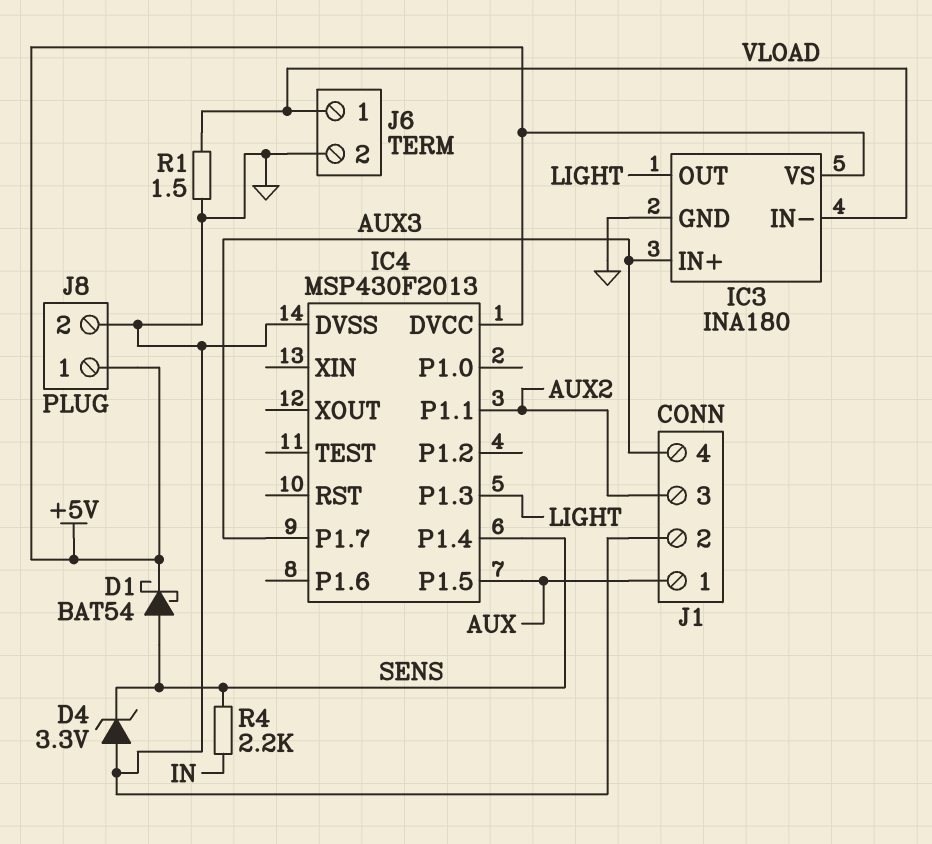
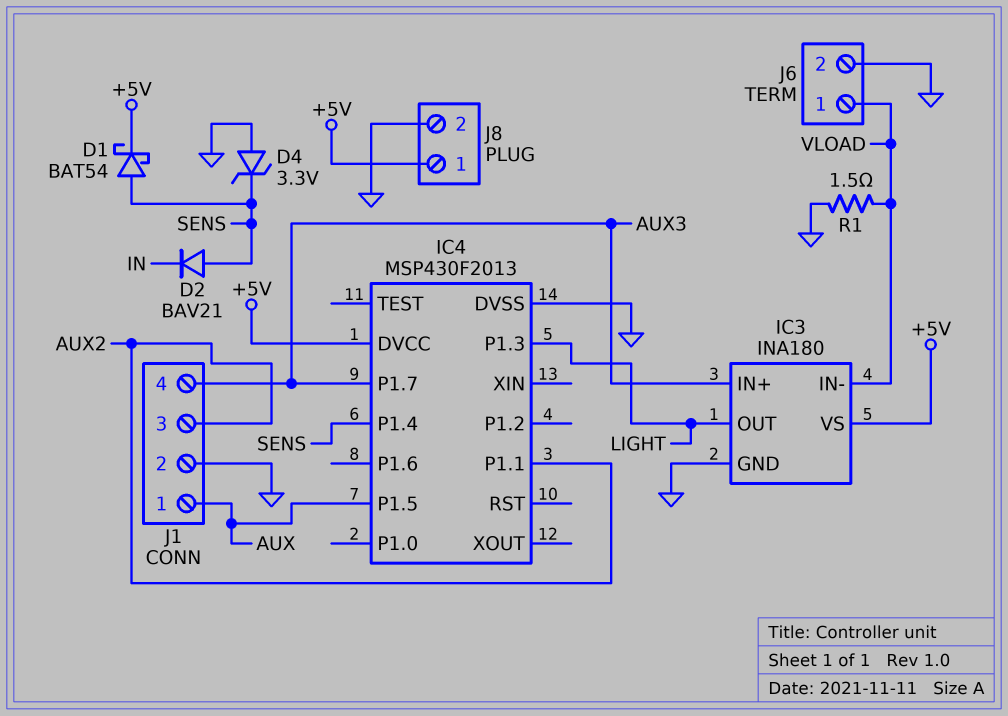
D2: none -> diode BAV21 (A SENS, K IN)
R4: 2.2k (IN, SENS) -> none

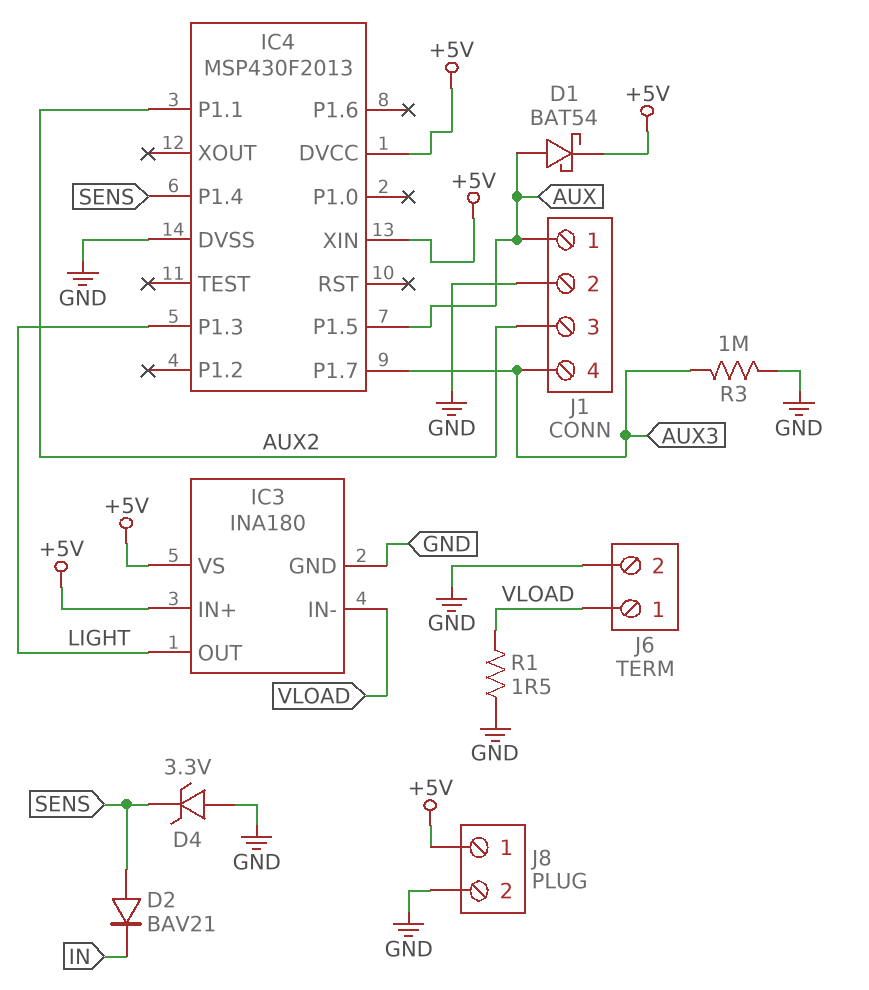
D1: schottky BAT54 (A SENS, K +5V) -> schottky BAT54 (A AUX, K +5V)
IC3 pin IN+: AUX3 -> +5V
IC4 pin XIN: none -> +5V
R3: none -> 1M (AUX3, GND)

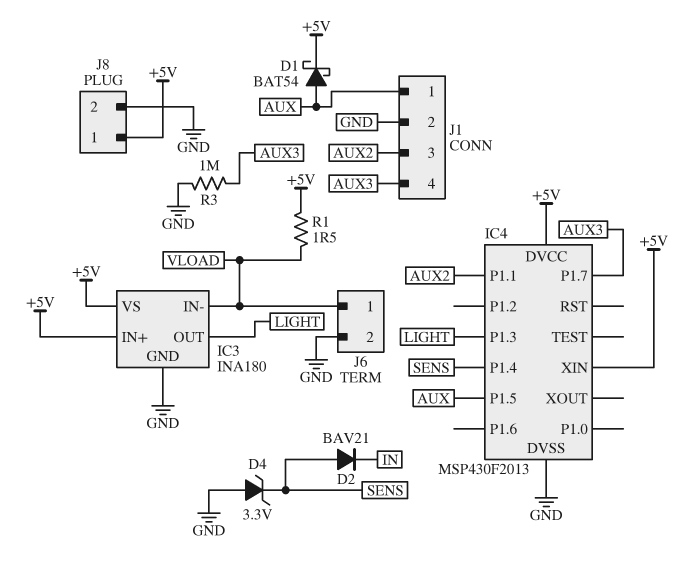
R1: 1.5 (GND, VLOAD) -> 1.5 (+5V, VLOAD)

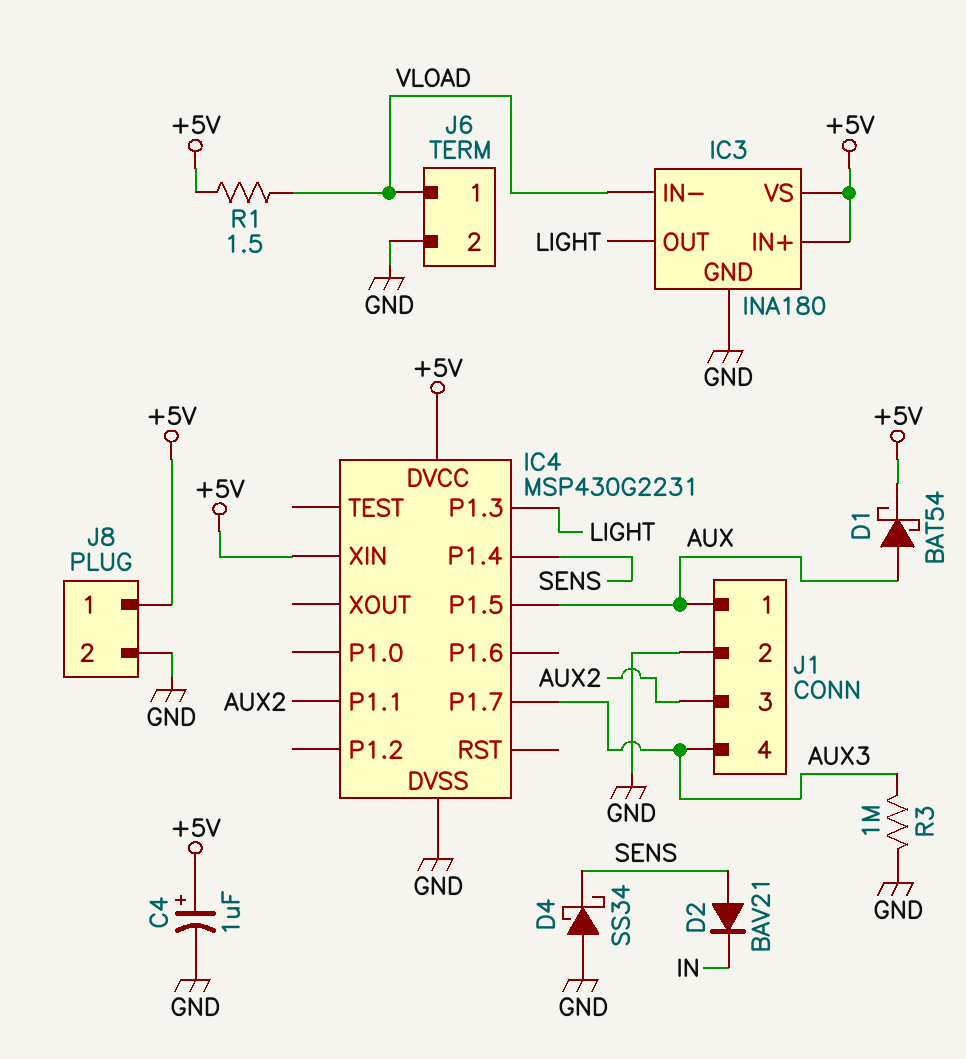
C4: none -> 1uF (plus +5V, minus GND)
D4: zener 3.3V (A GND, K SENS) -> schottky SS34 (A GND, K SENS)
IC4: MSP430F2013 -> MSP430G2231

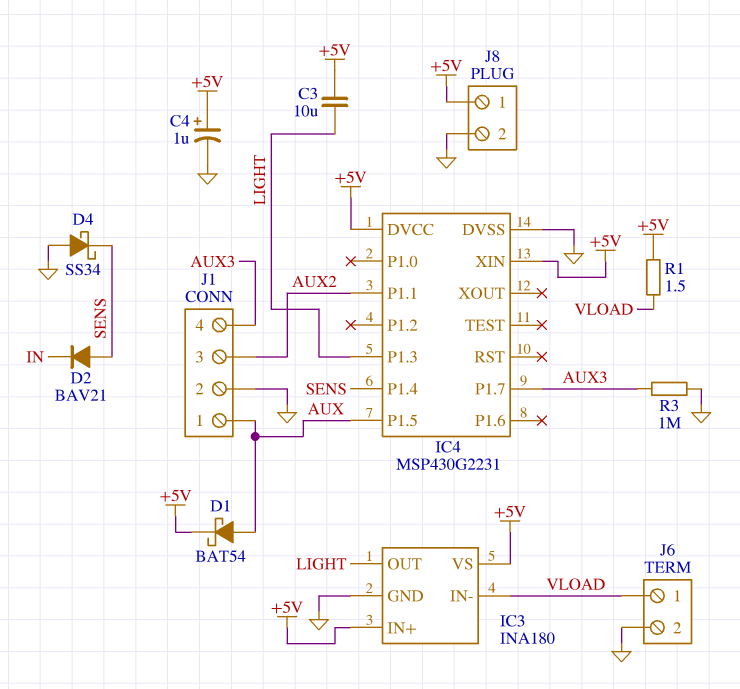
C3: none -> 10uF (+5V, LIGHT)

